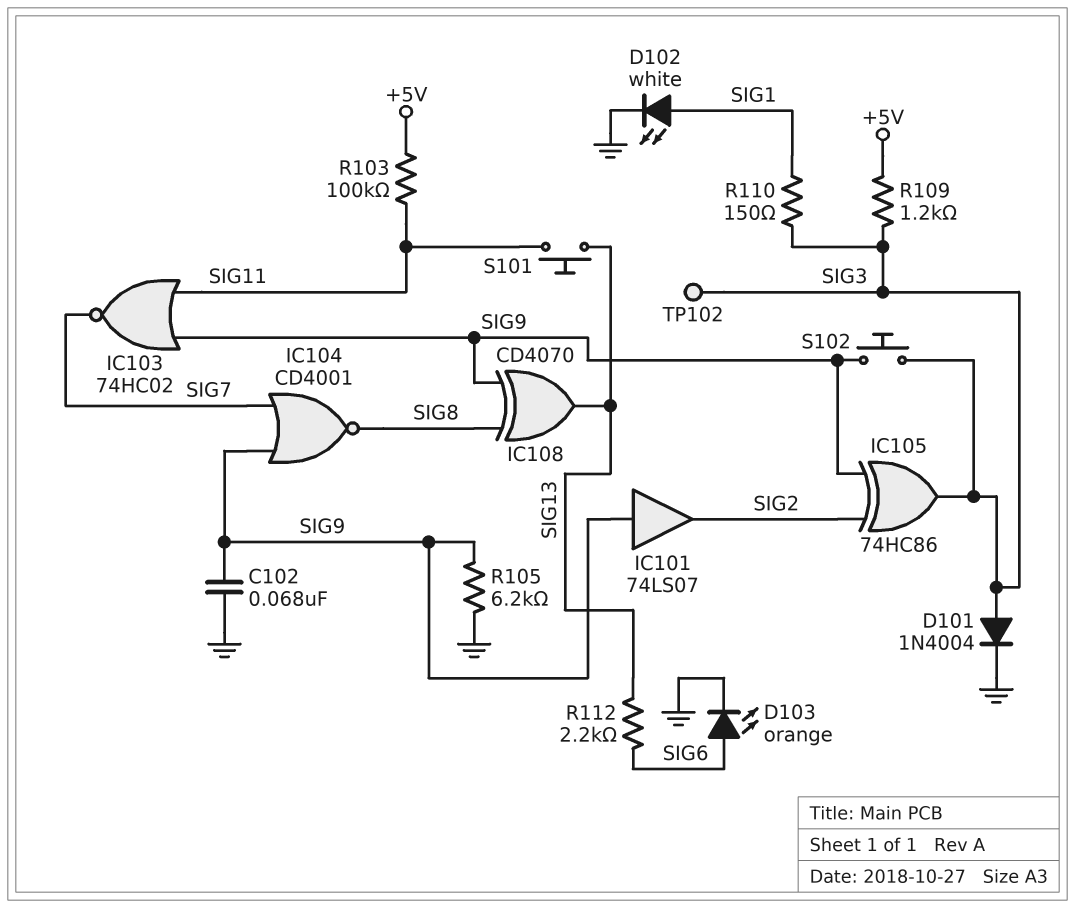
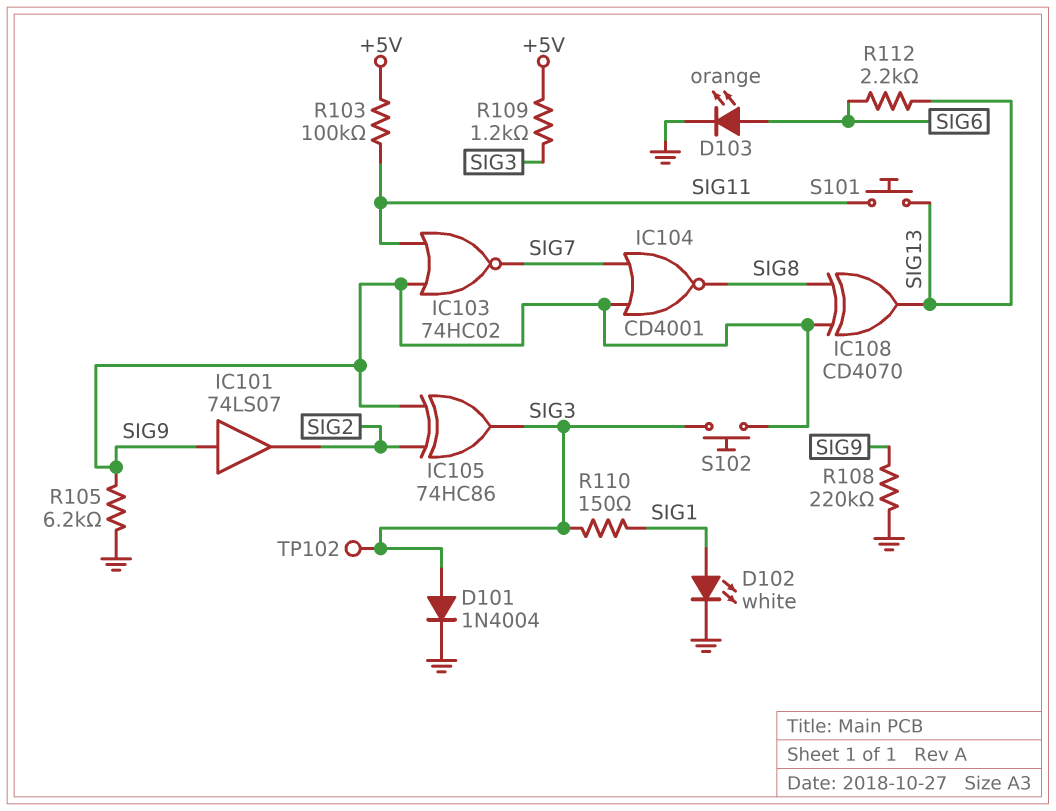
C102: 68nF (GND, SIG9) -> none
R108: none -> 220k (GND, SIG9)

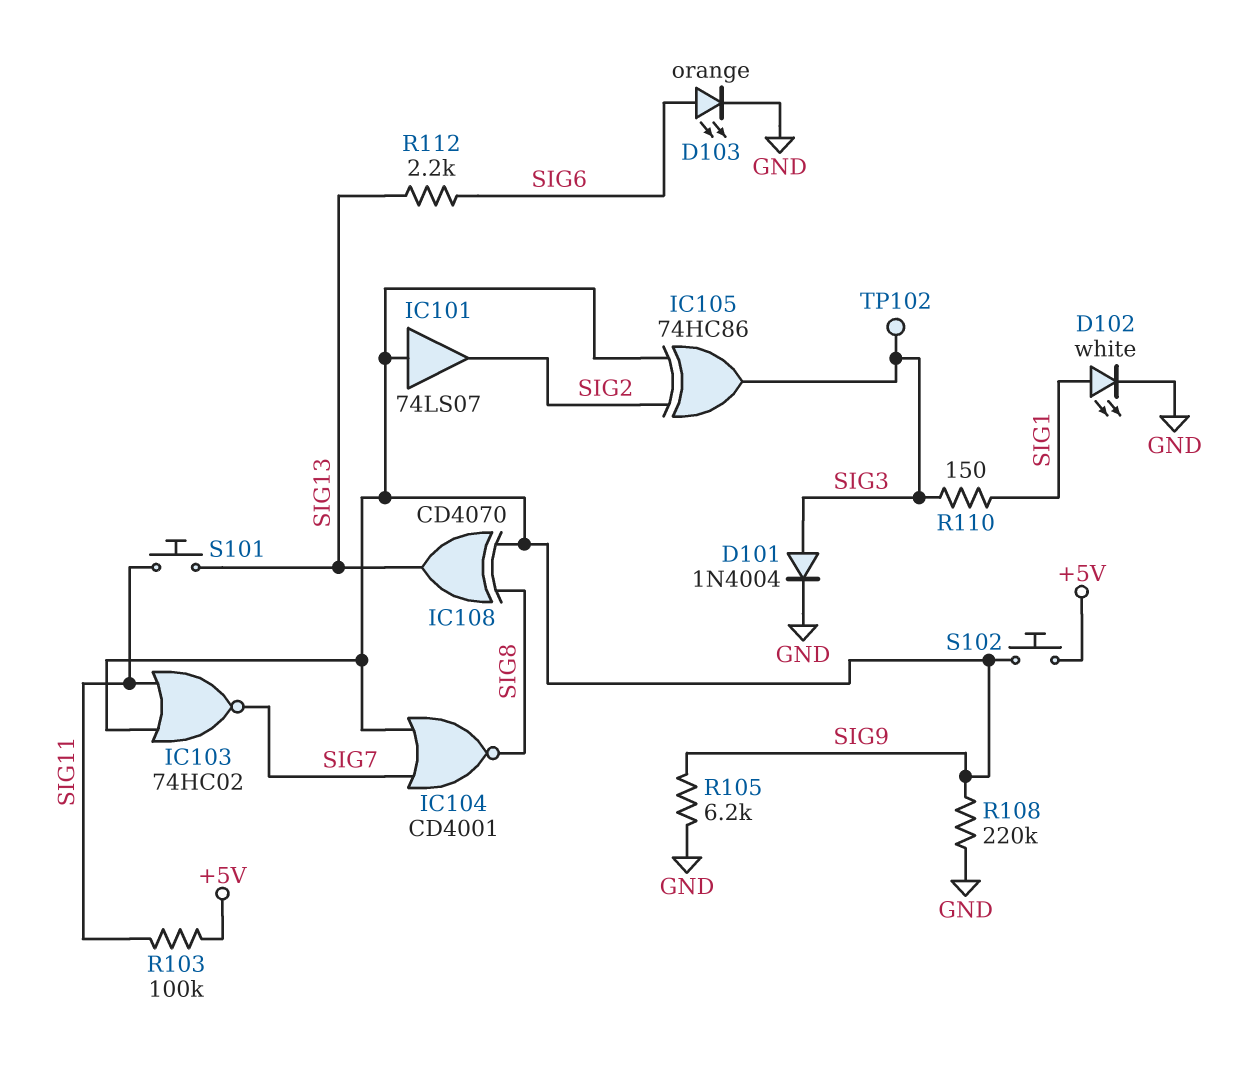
R109: 1.2k (+5V, SIG3) -> none
S102: button (SIG3, SIG9) -> button (+5V, SIG9)

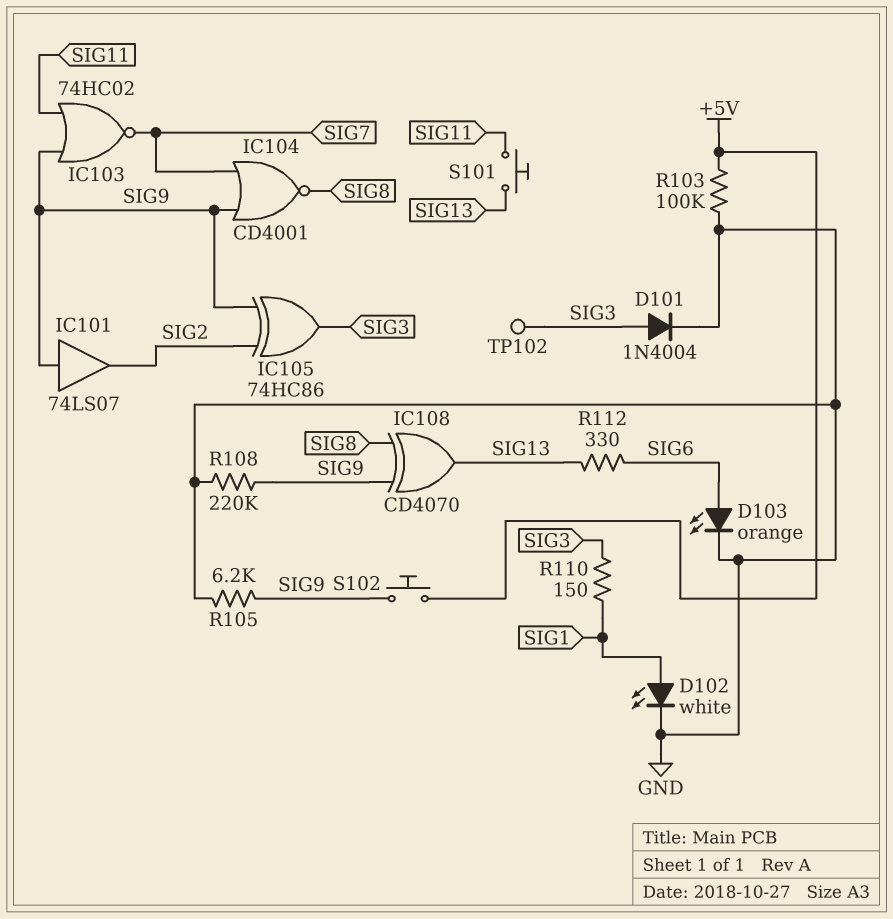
R103: 100k (+5V, SIG11) -> 100k (+5V, GND)
R112: 2.2k (SIG6, SIG13) -> 330 (SIG6, SIG13)

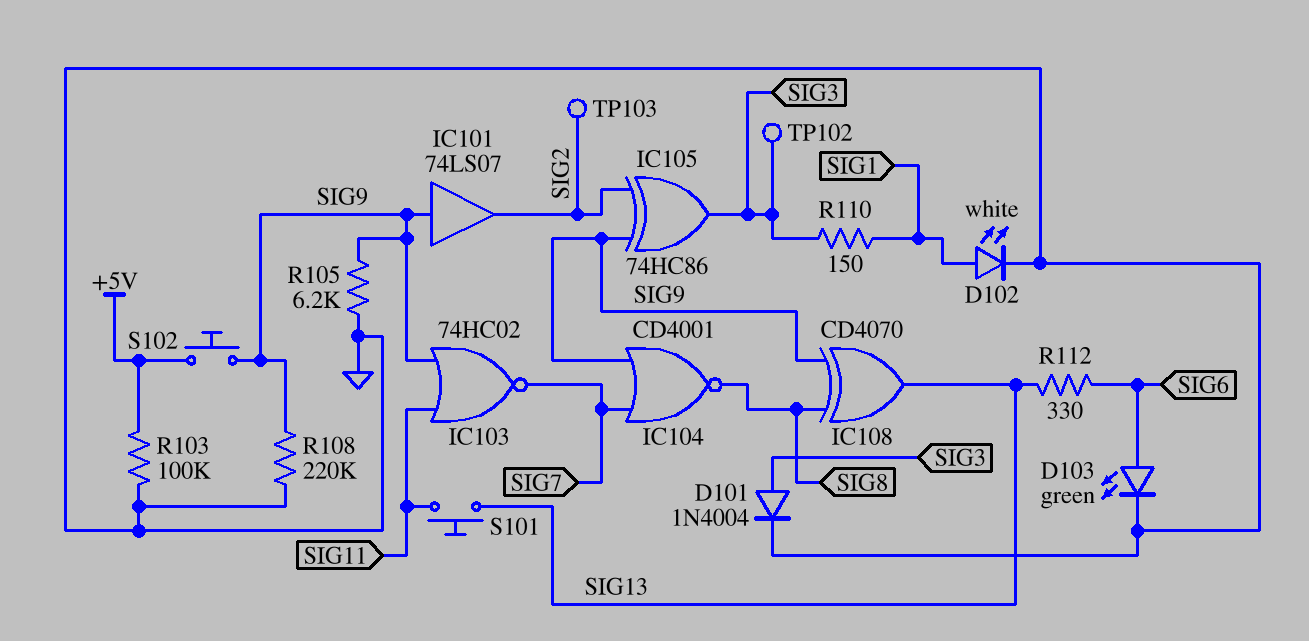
D103: LED orange (A SIG6, K GND) -> LED green (A SIG6, K GND)
TP103: none -> test point (SIG2)

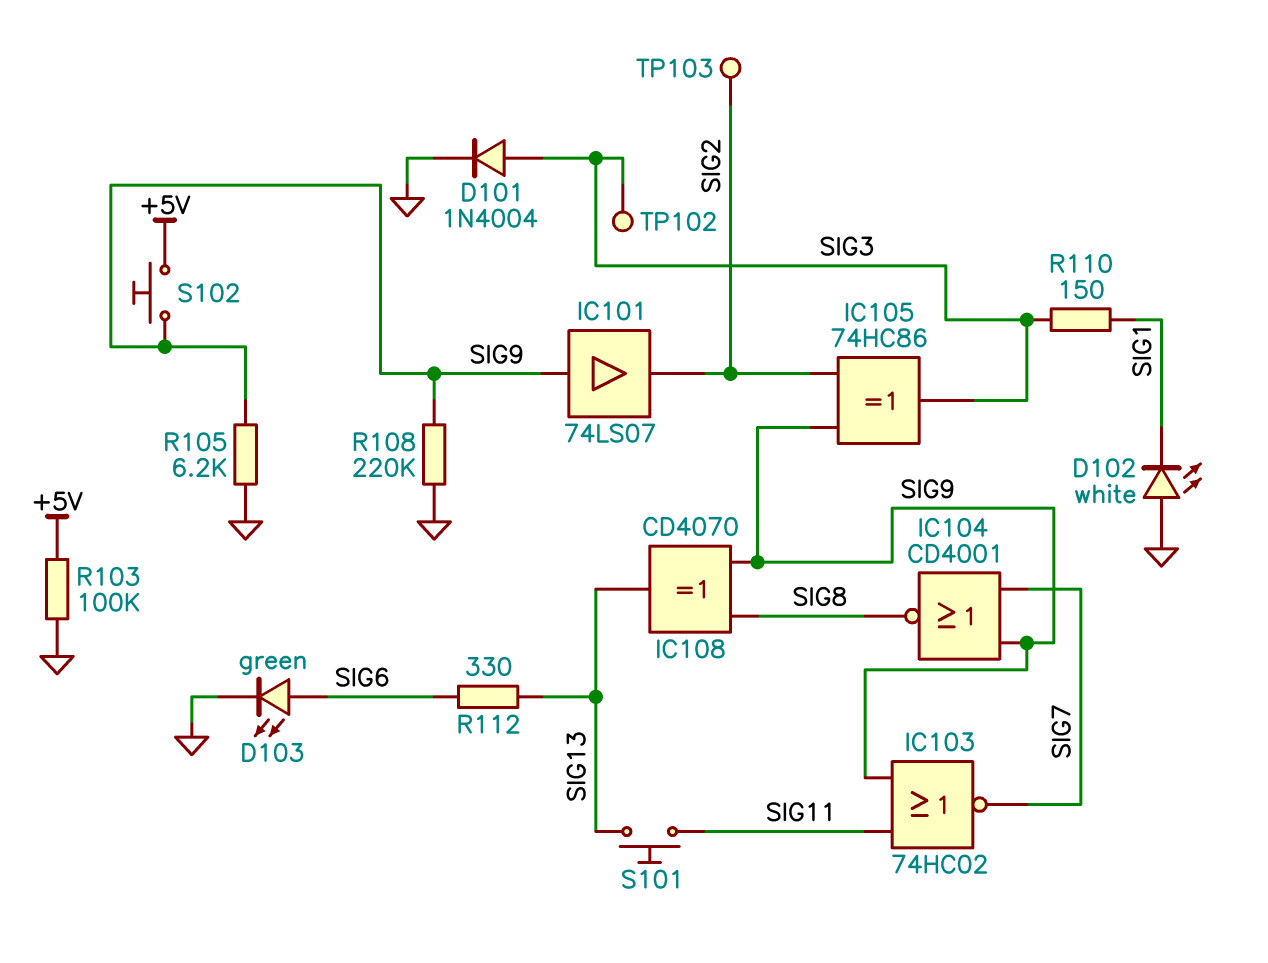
D102: LED white (A SIG1, K GND) -> LED white (A GND, K SIG1)

